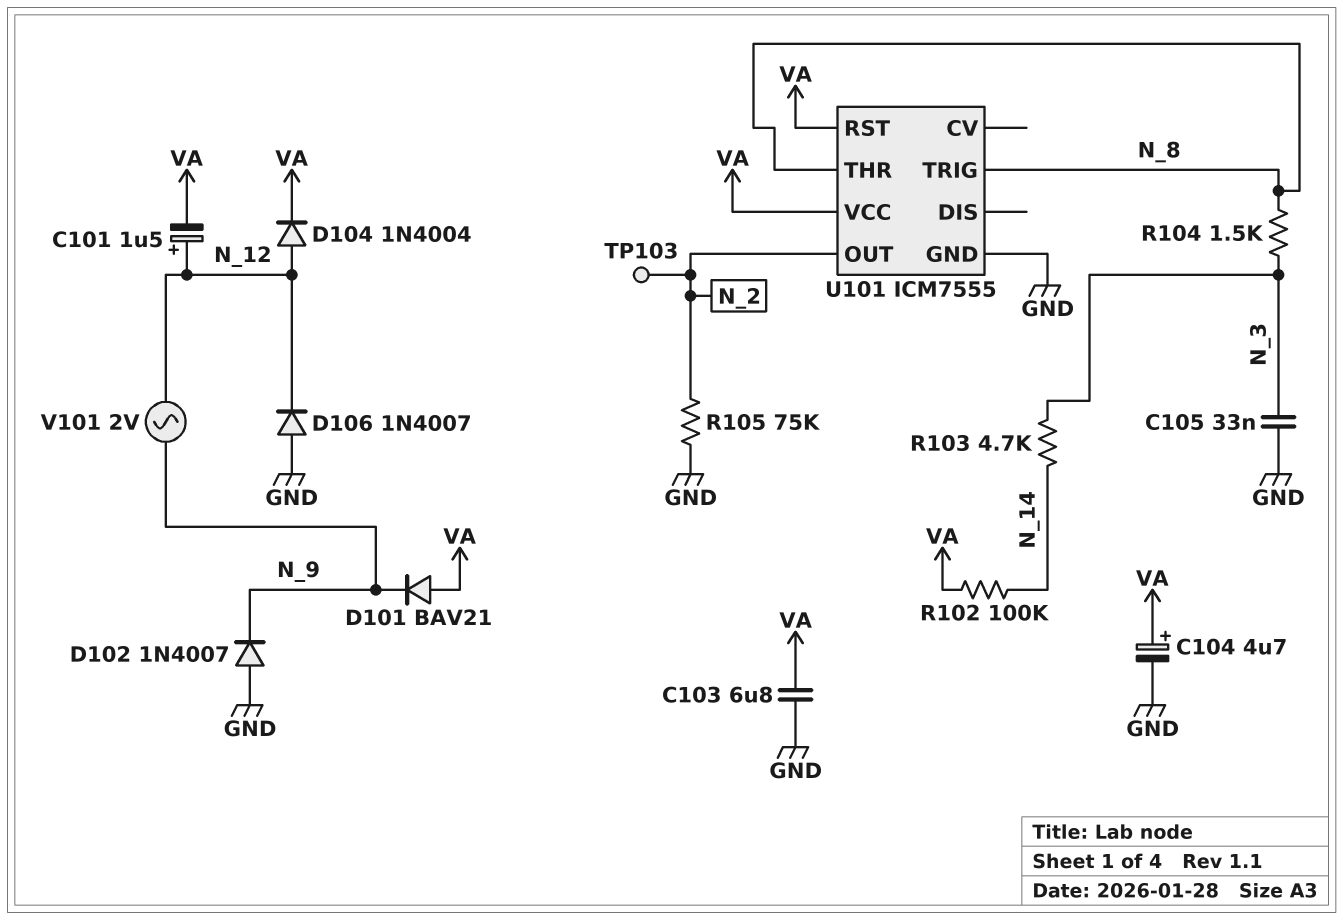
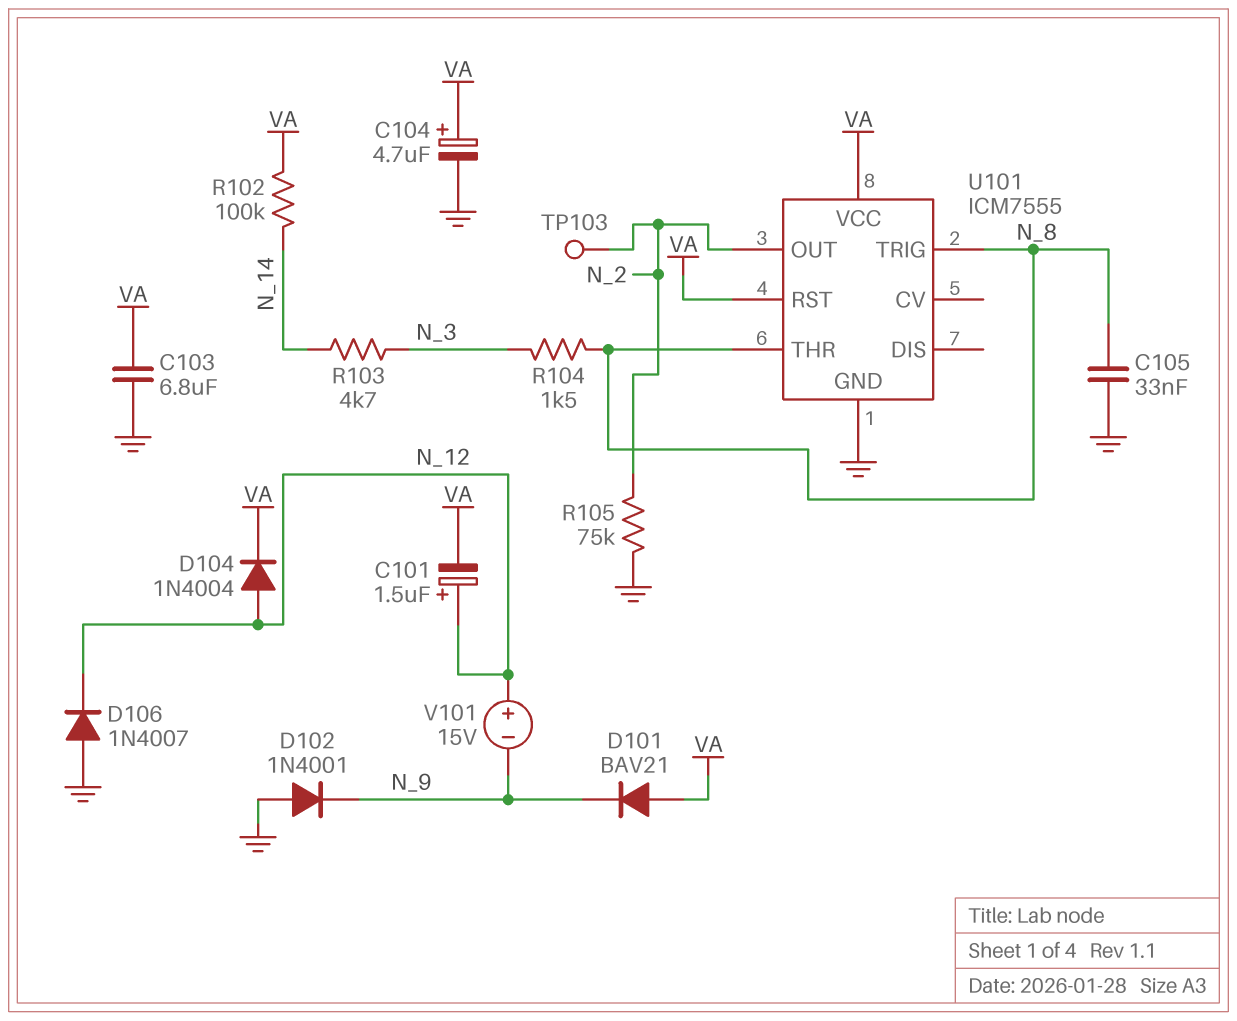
C105: 33nF (GND, N_3) -> 33nF (GND, N_8)
D102: diode 1N4007 (A GND, K N_9) -> diode 1N4001 (A GND, K N_9)
V101: AC 2V (N_9, N_12) -> 15V (plus N_12, minus N_9)

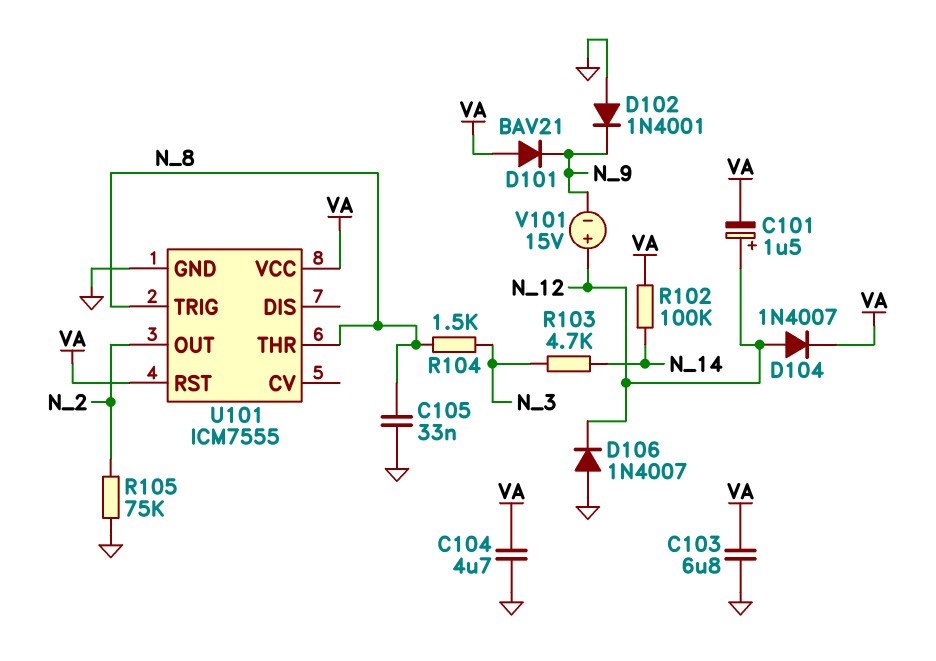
C104: 4.7uF (plus VA, minus GND) -> 4.7uF (GND, VA)
D104: diode 1N4004 (A N_12, K VA) -> diode 1N4007 (A N_12, K VA)
TP103: test point (N_2) -> none

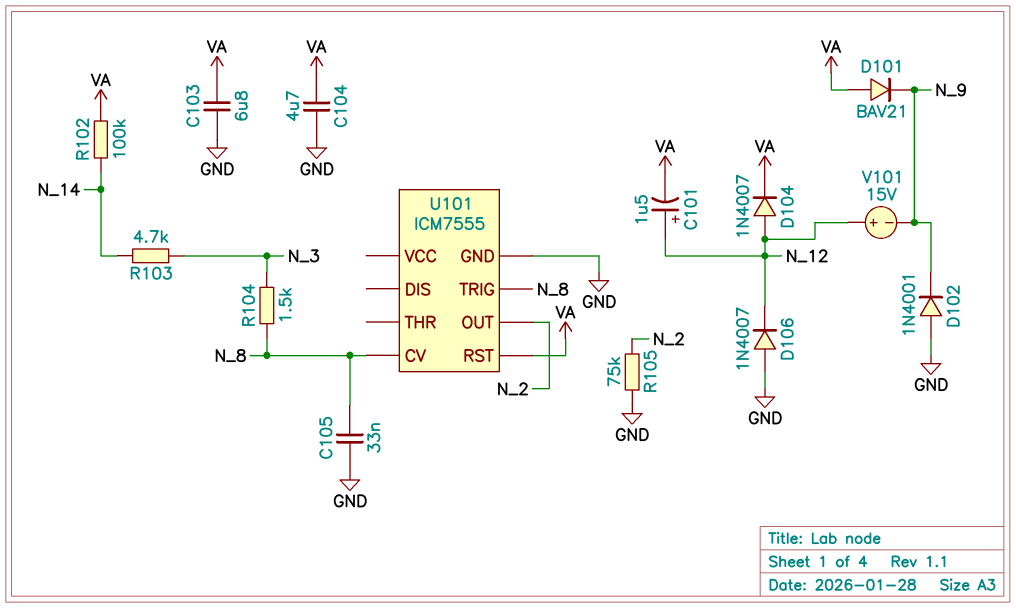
U101 pin CV: none -> N_8
U101 pin THR: N_8 -> none
U101 pin VCC: VA -> none

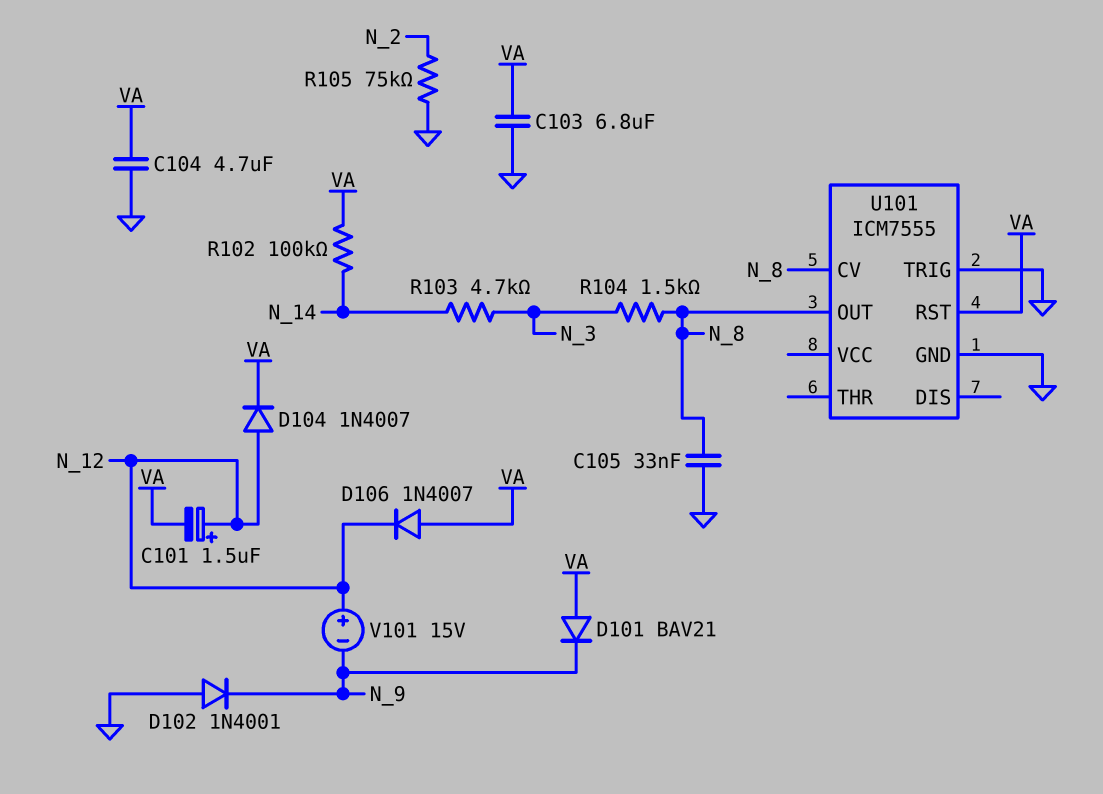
D106: diode 1N4007 (A GND, K N_12) -> diode 1N4007 (A VA, K N_12)
U101 pin OUT: N_2 -> N_8
U101 pin TRIG: N_8 -> GND

